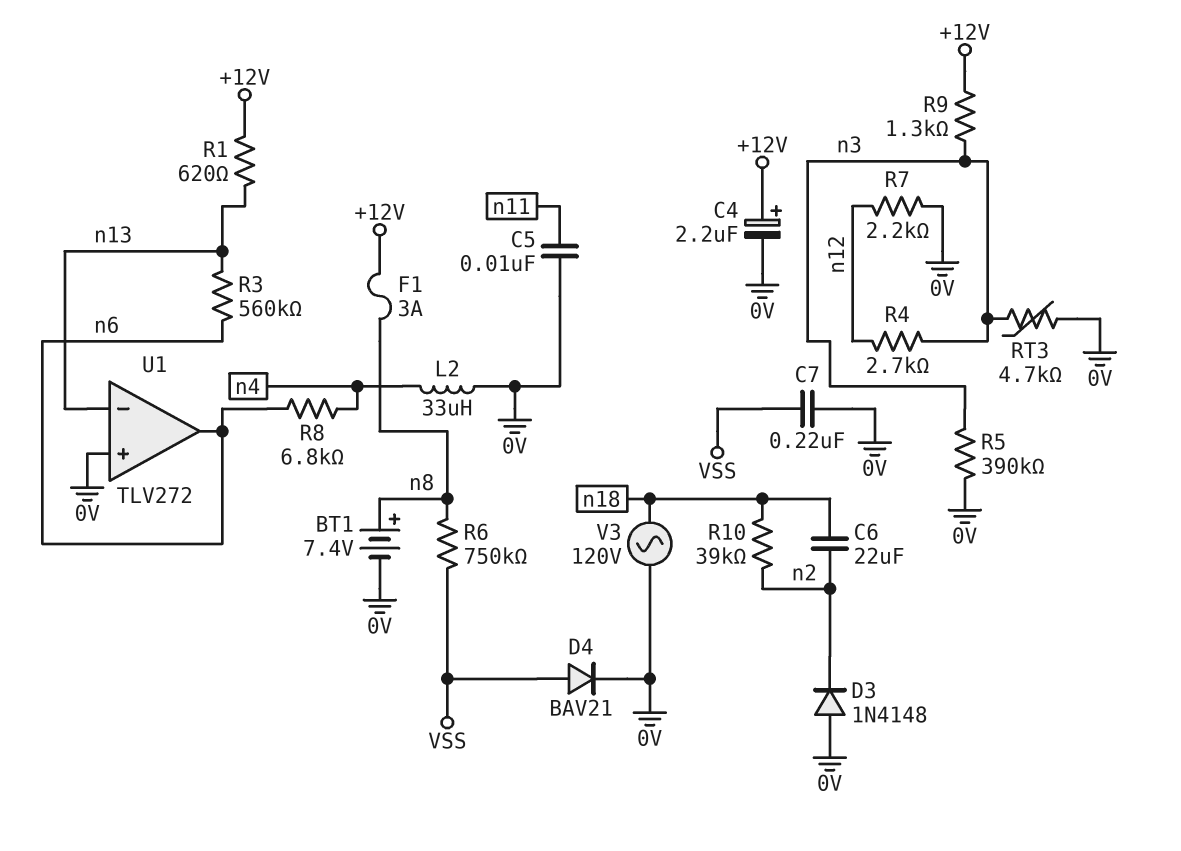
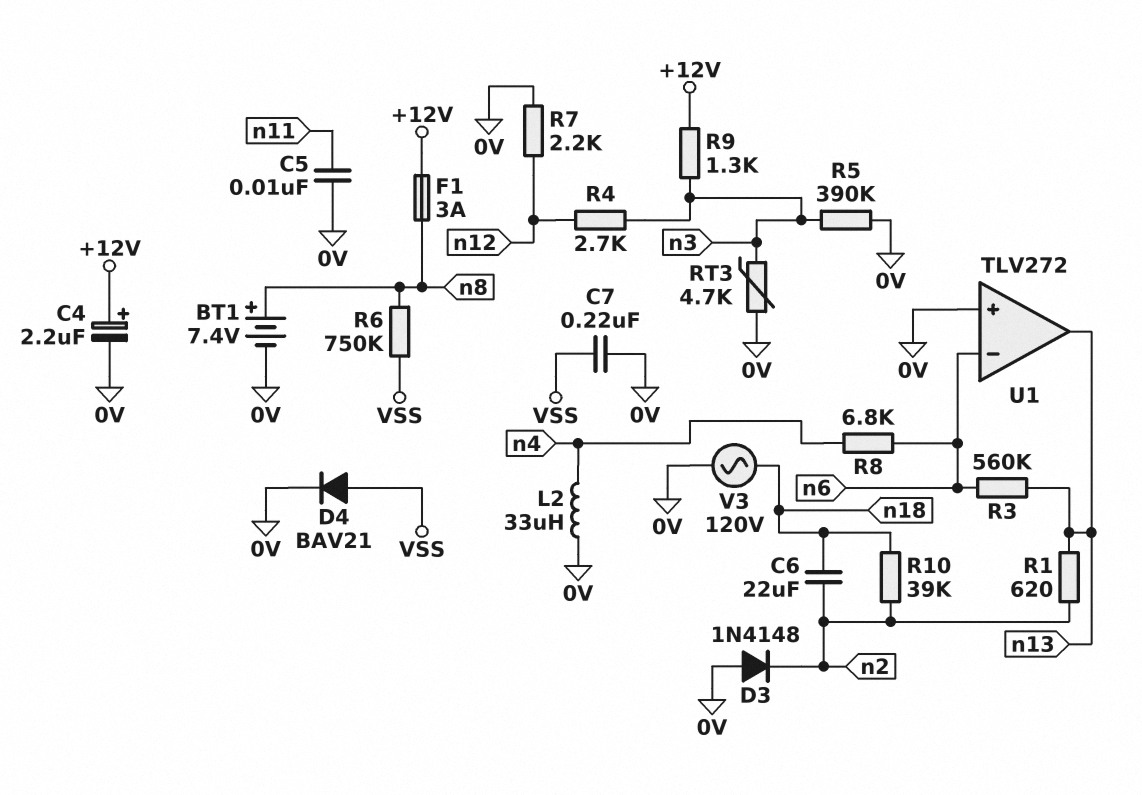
R1: 620 (+12V, n13) -> 620 (n2, n13)
U1 pin in-: n13 -> n6
U1 pin out: n6 -> n13

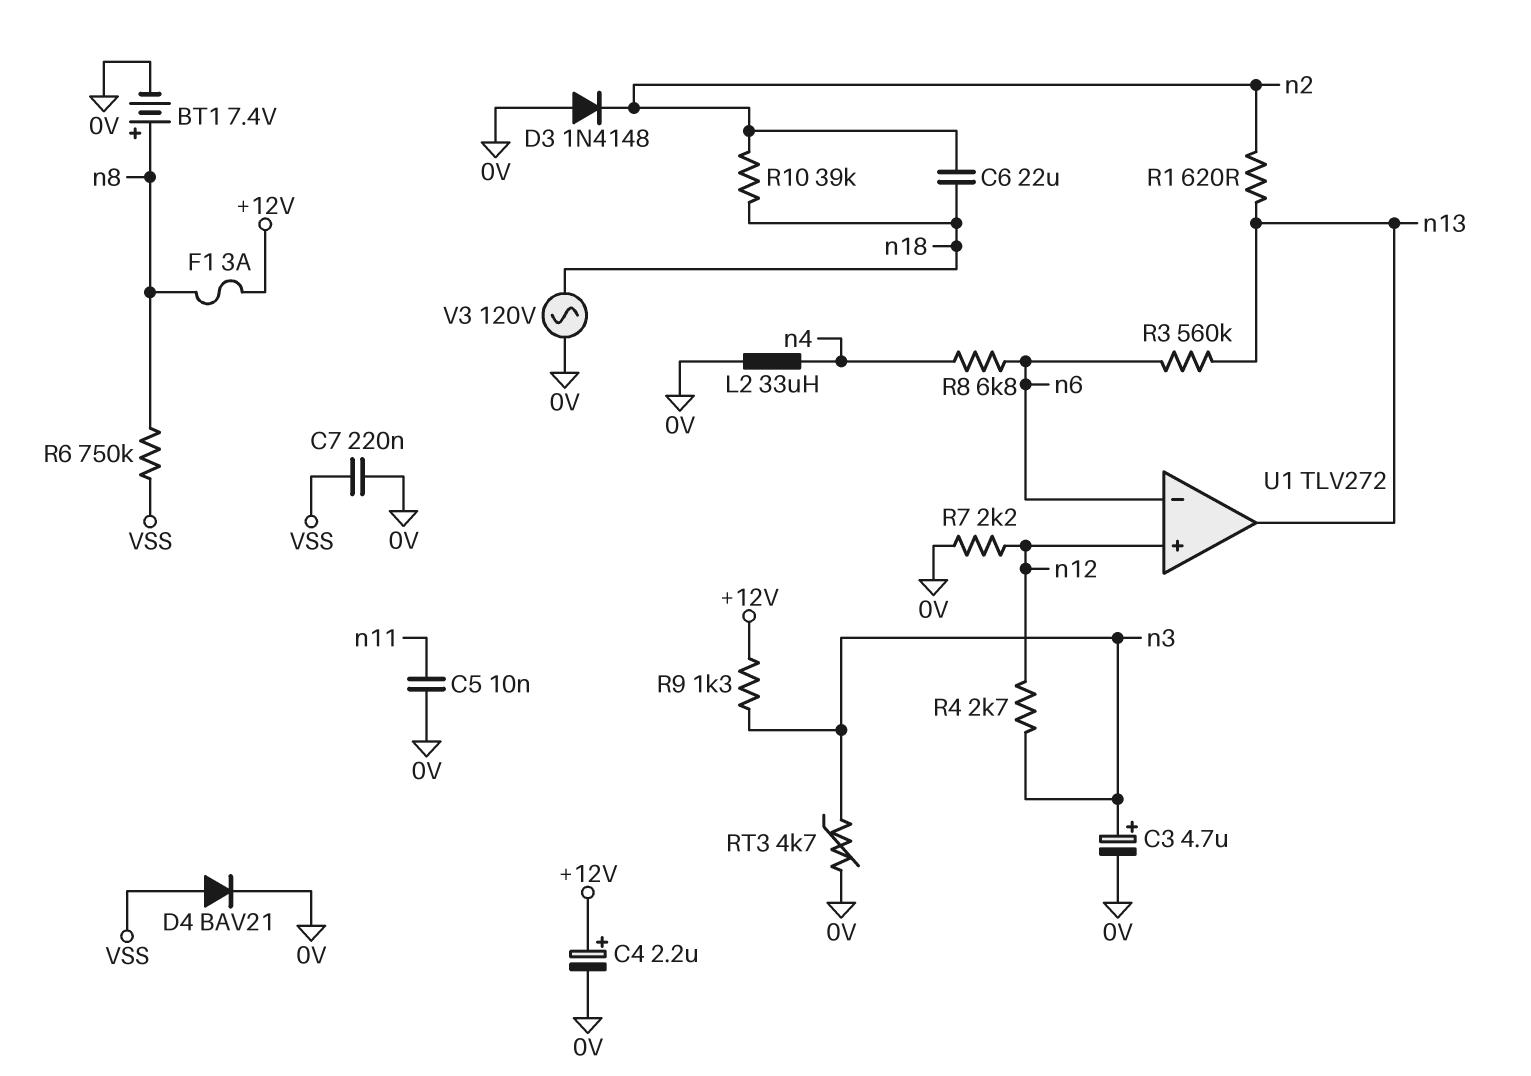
C3: none -> 4.7uF (plus n3, minus 0V)
R5: 390k (0V, n3) -> none
U1 pin in+: 0V -> n12

